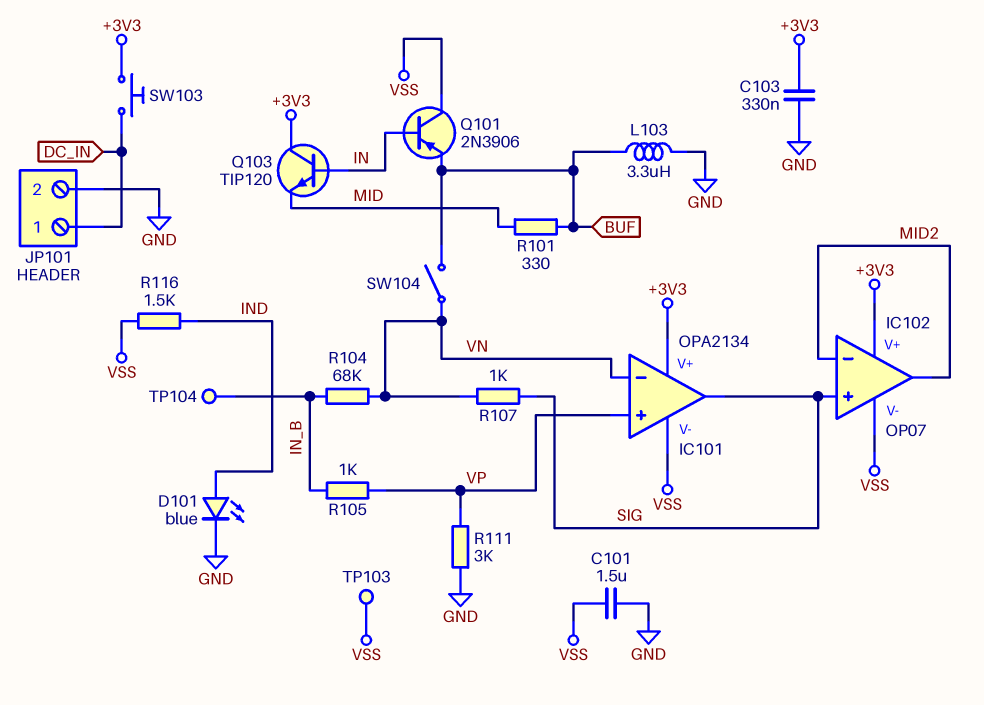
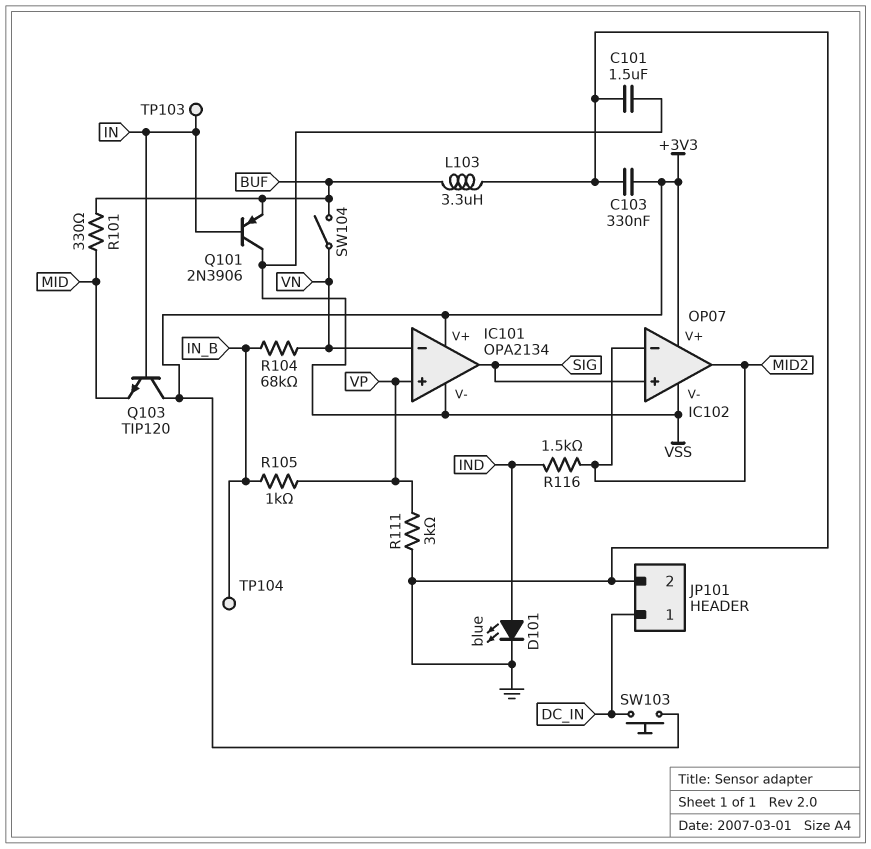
R107: 1k (SIG, VN) -> none
R116: 1.5k (IND, VSS) -> 1.5k (IND, MID2)
TP103: test point (VSS) -> test point (IN)

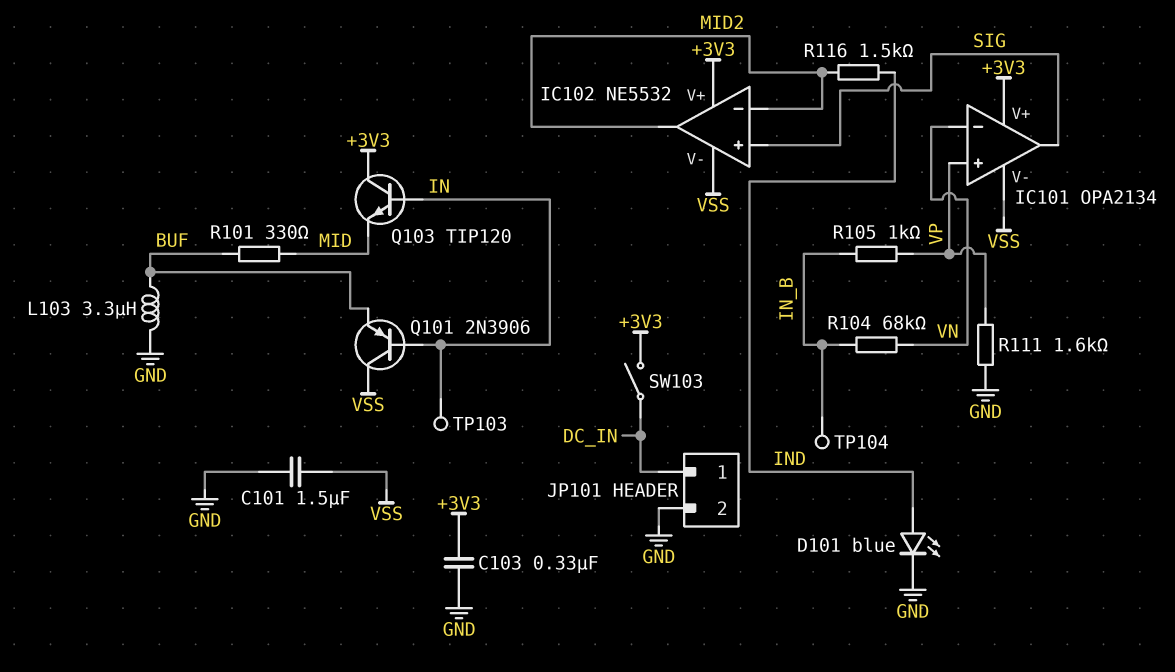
IC102: OP07 -> NE5532
R111: 3k (GND, VP) -> 1.6k (GND, VP)
SW103: button (+3V3, DC_IN) -> switch (+3V3, DC_IN)
SW104: switch (BUF, VN) -> none

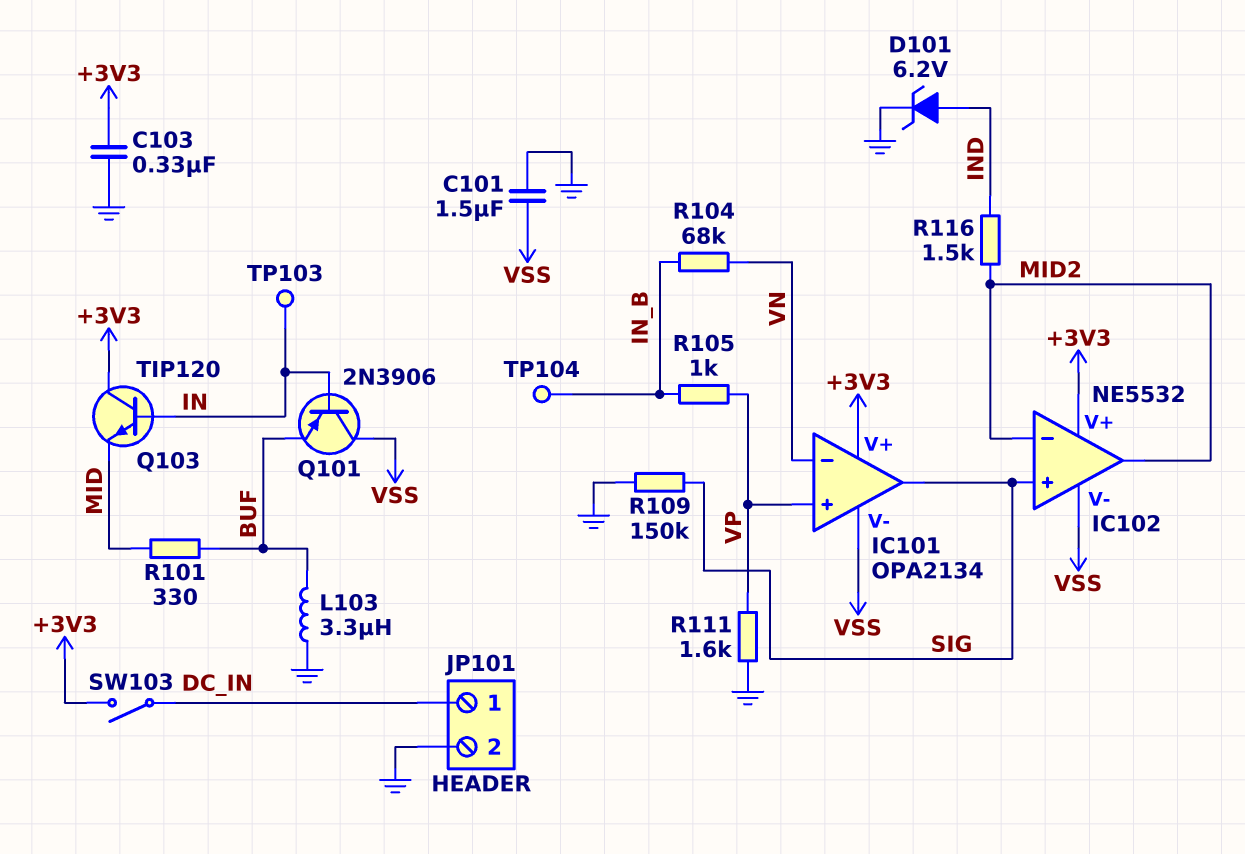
D101: LED blue (A IND, K GND) -> zener 6.2V (A IND, K GND)
R109: none -> 150k (GND, SIG)

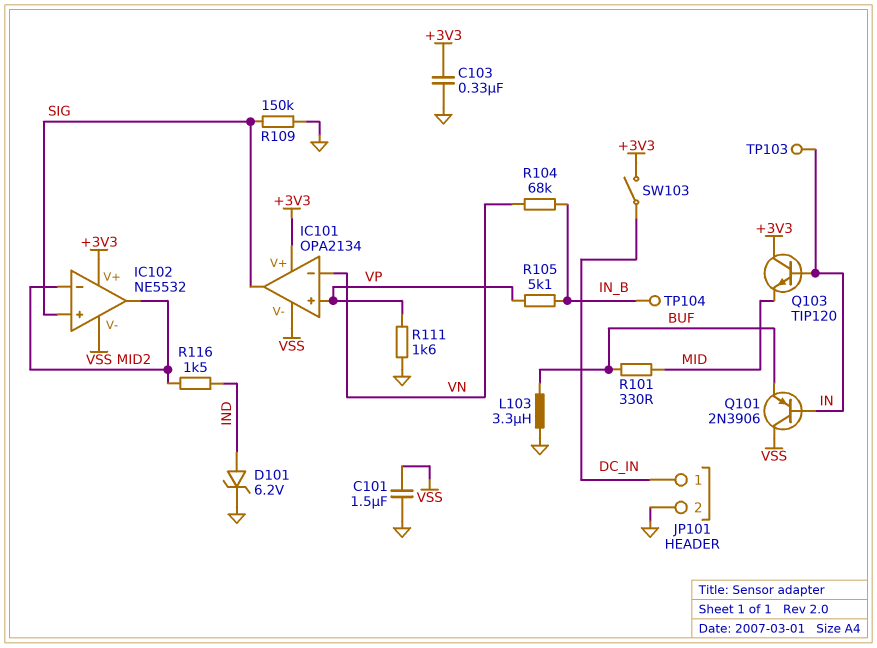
R105: 1k (IN_B, VP) -> 5.1k (IN_B, VP)

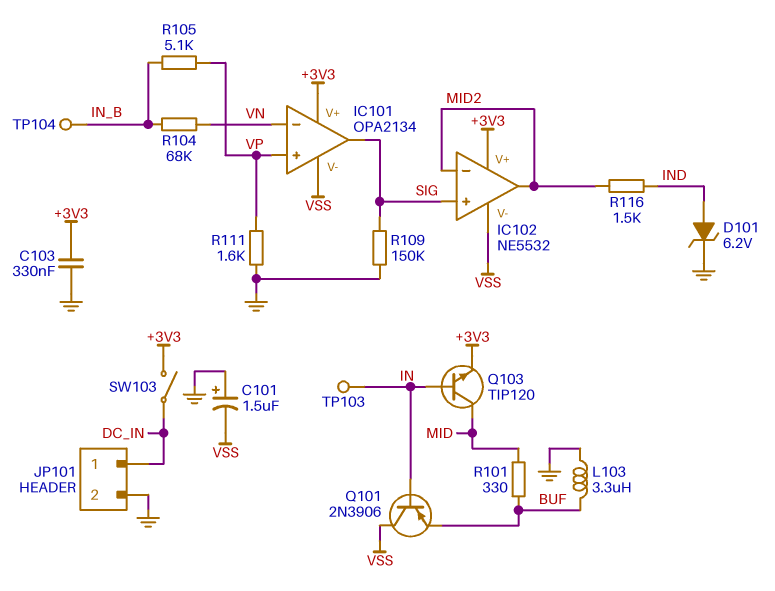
C101: 1.5uF (GND, VSS) -> 1.5uF (plus GND, minus VSS)
Q103: NPN TIP120 (B IN, C +3V3, E MID) -> NPN TIP120 (B IN, C MID, E +3V3)

